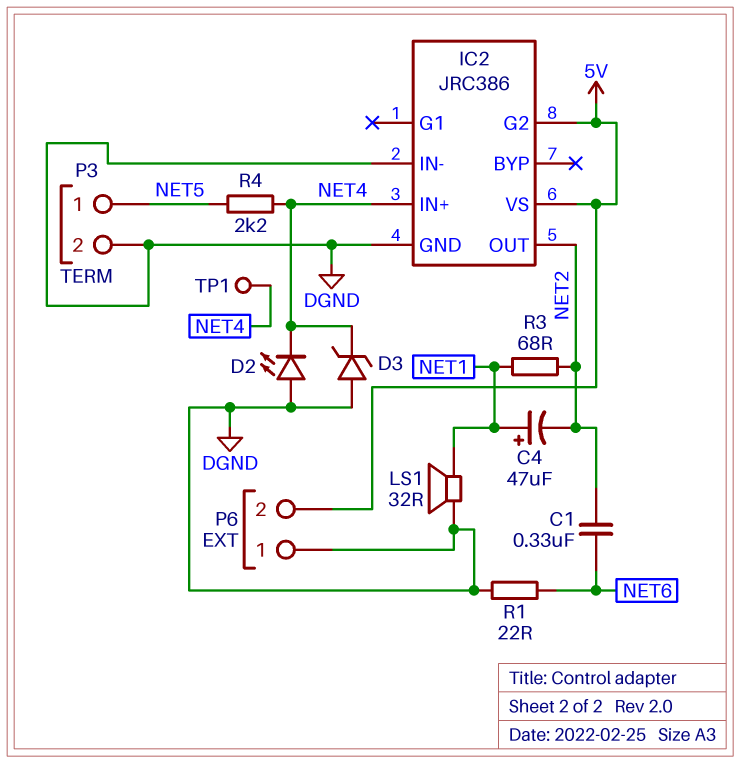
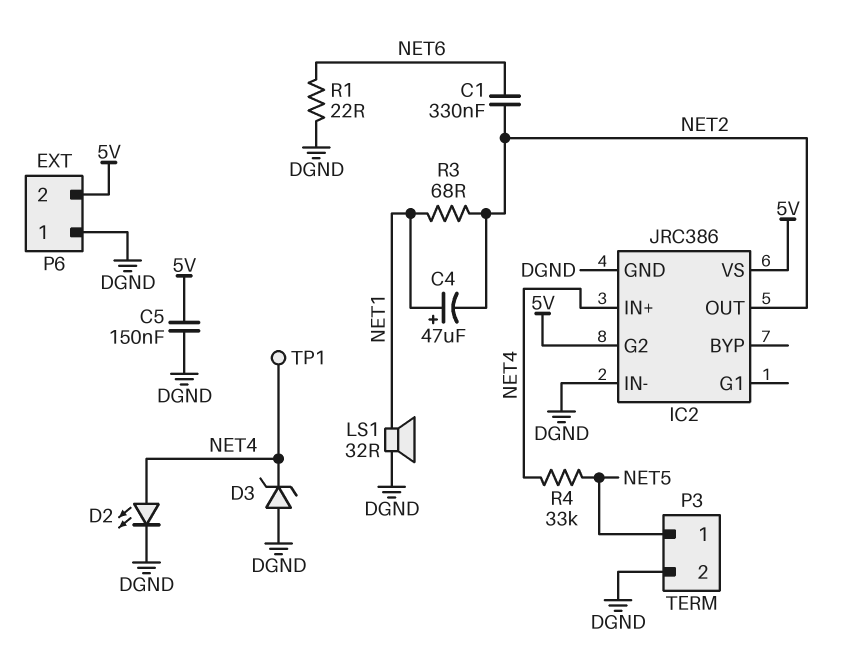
C5: none -> 150nF (5V, DGND)
D2: LED (A DGND, K NET4) -> LED (A NET4, K DGND)
R4: 2.2k (NET4, NET5) -> 33k (NET4, NET5)

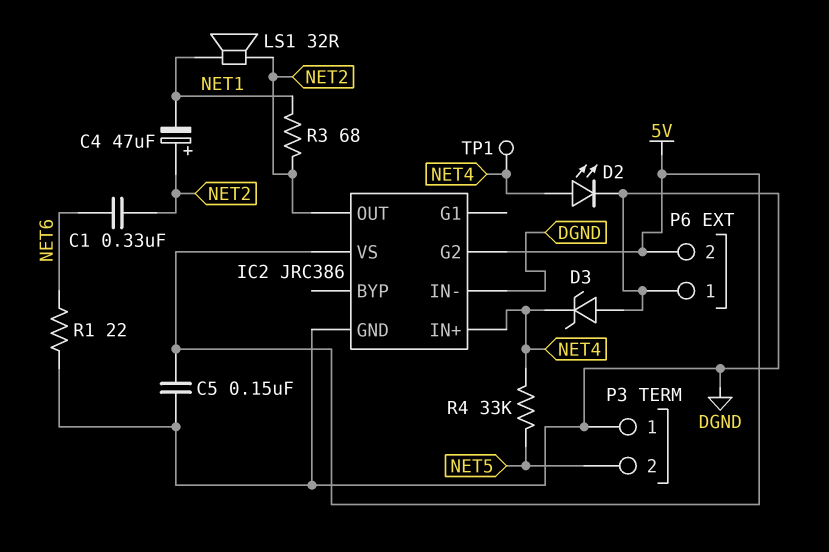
C4: 47uF (plus NET1, minus NET2) -> 47uF (plus NET2, minus NET1)
LS1: speaker 32R (DGND, NET1) -> speaker 32R (NET1, NET2)
P3 pin 1: NET5 -> DGND
P3 pin 2: DGND -> NET5

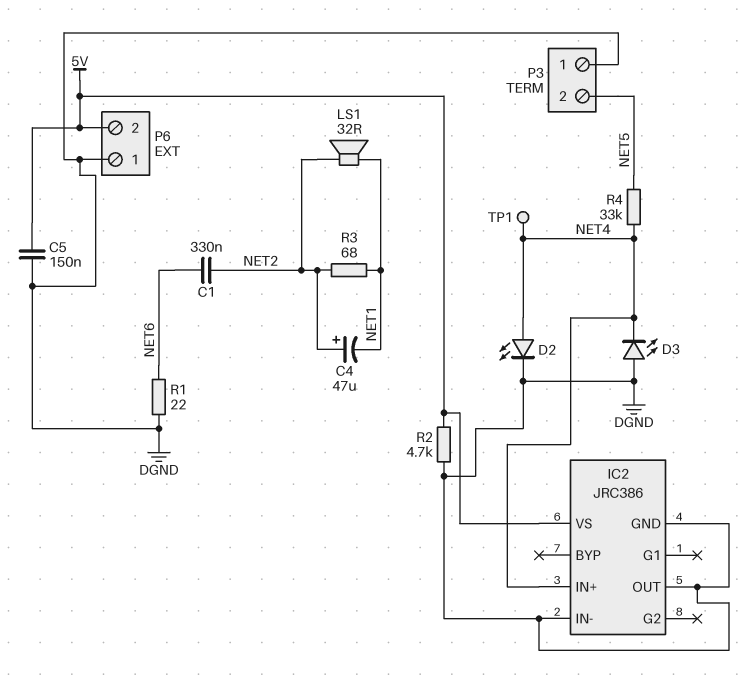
D3: zener (A DGND, K NET4) -> LED (A DGND, K NET4)
IC2 pin G2: 5V -> none
IC2 pin OUT: NET2 -> DGND
R2: none -> 4.7k (5V, DGND)

